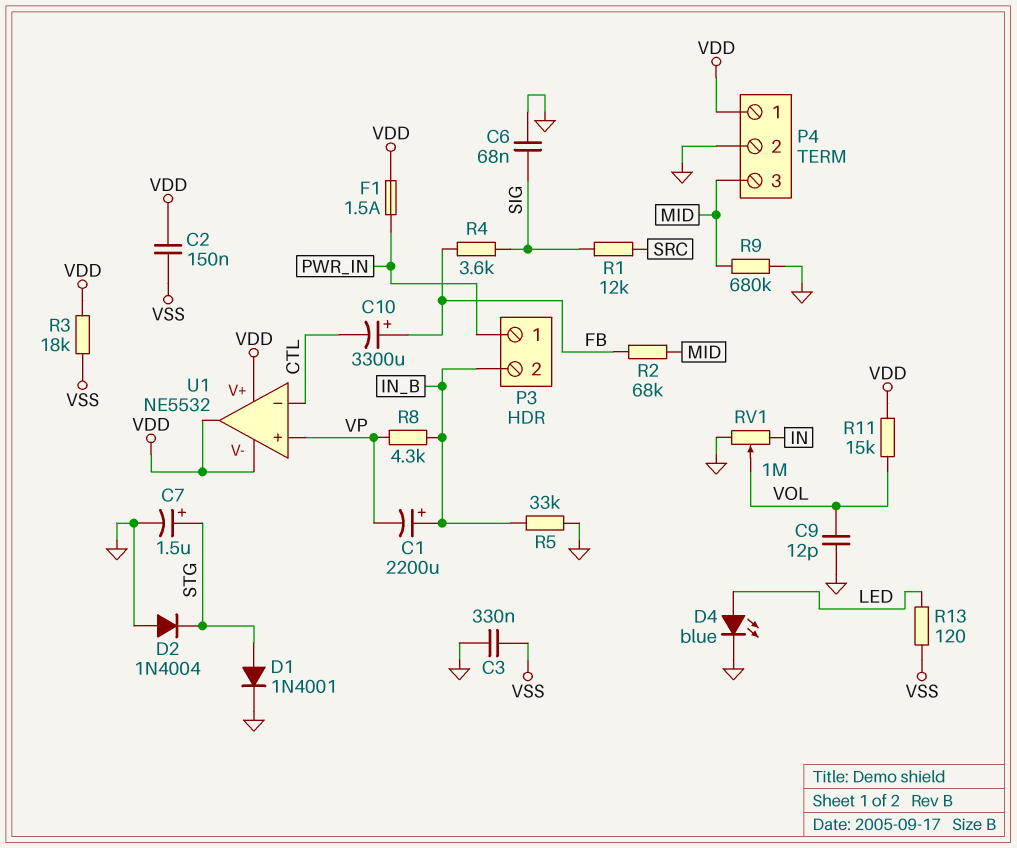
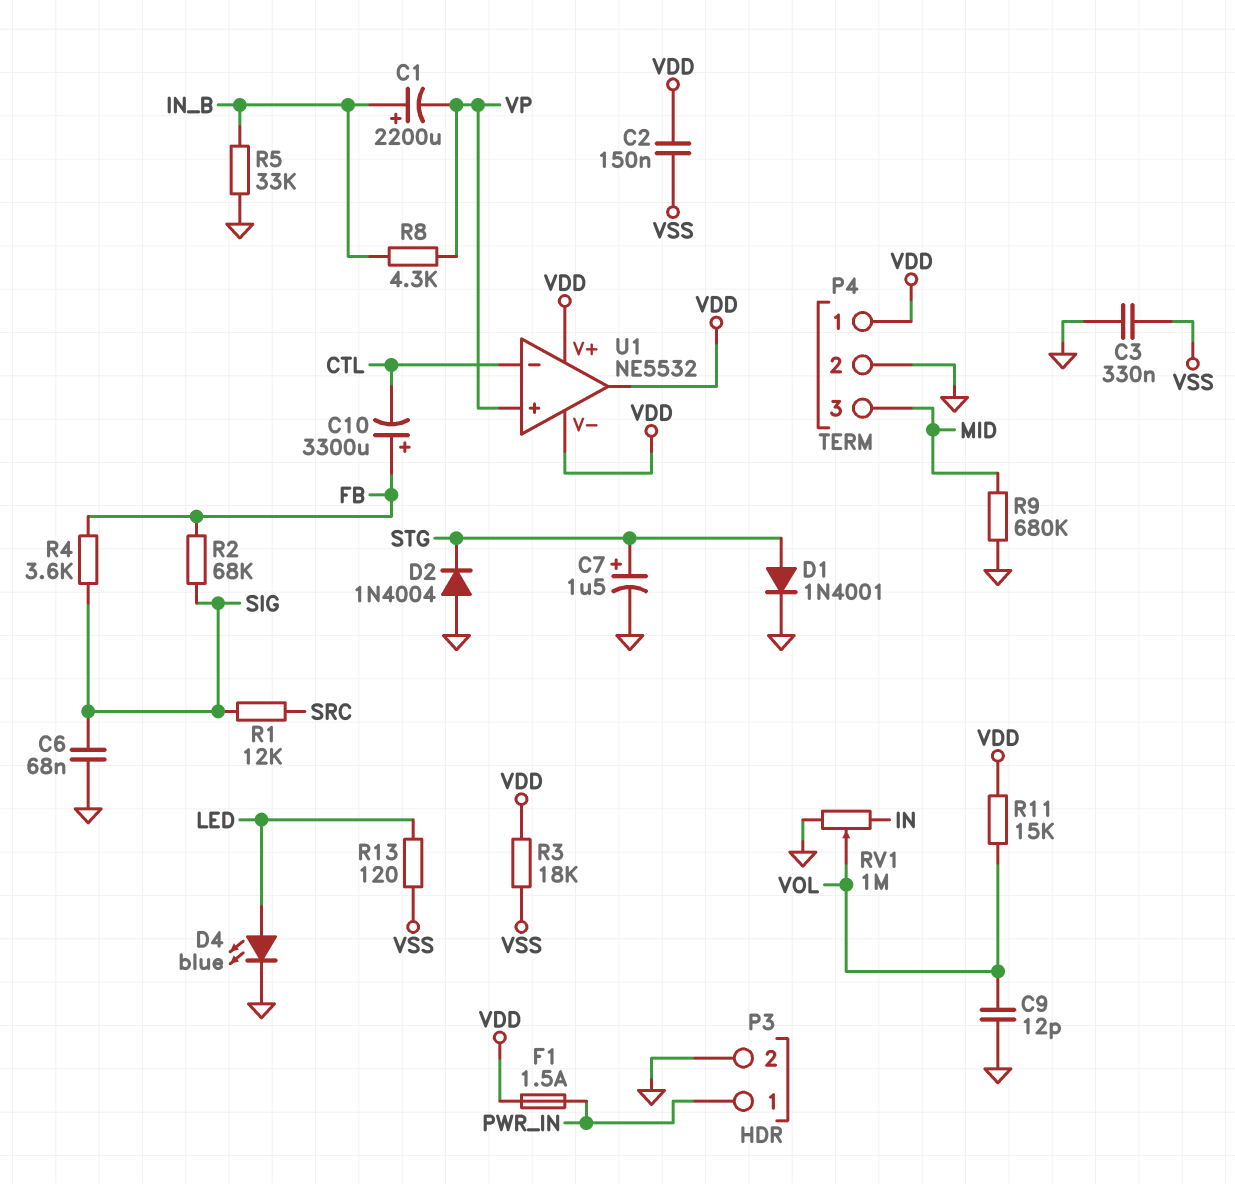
P3 pin 2: IN_B -> GND
R2: 68k (FB, MID) -> 68k (FB, SIG)

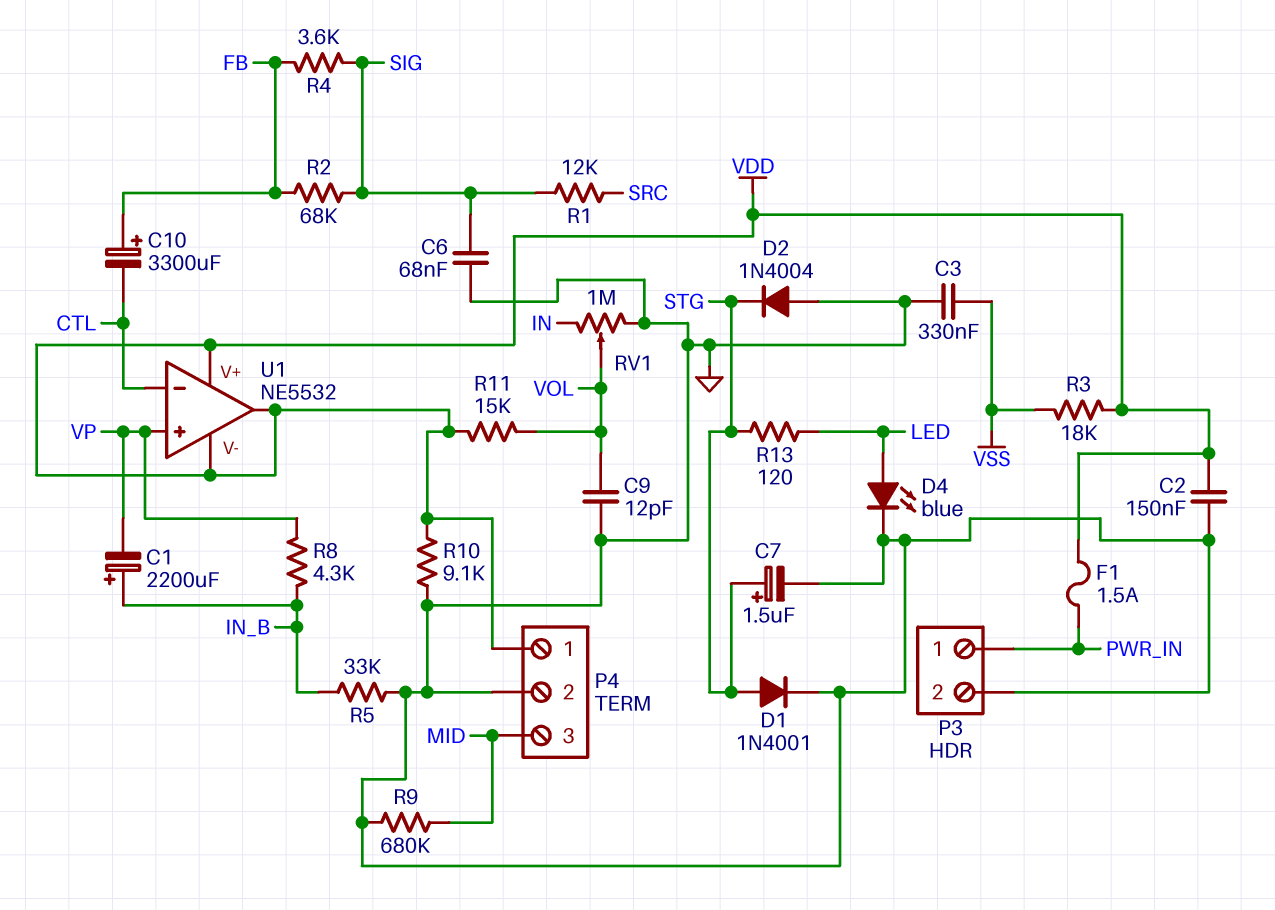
C2: 150nF (VDD, VSS) -> 150nF (GND, VDD)
R10: none -> 9.1k (GND, VDD)
R13: 120 (LED, VSS) -> 120 (LED, STG)

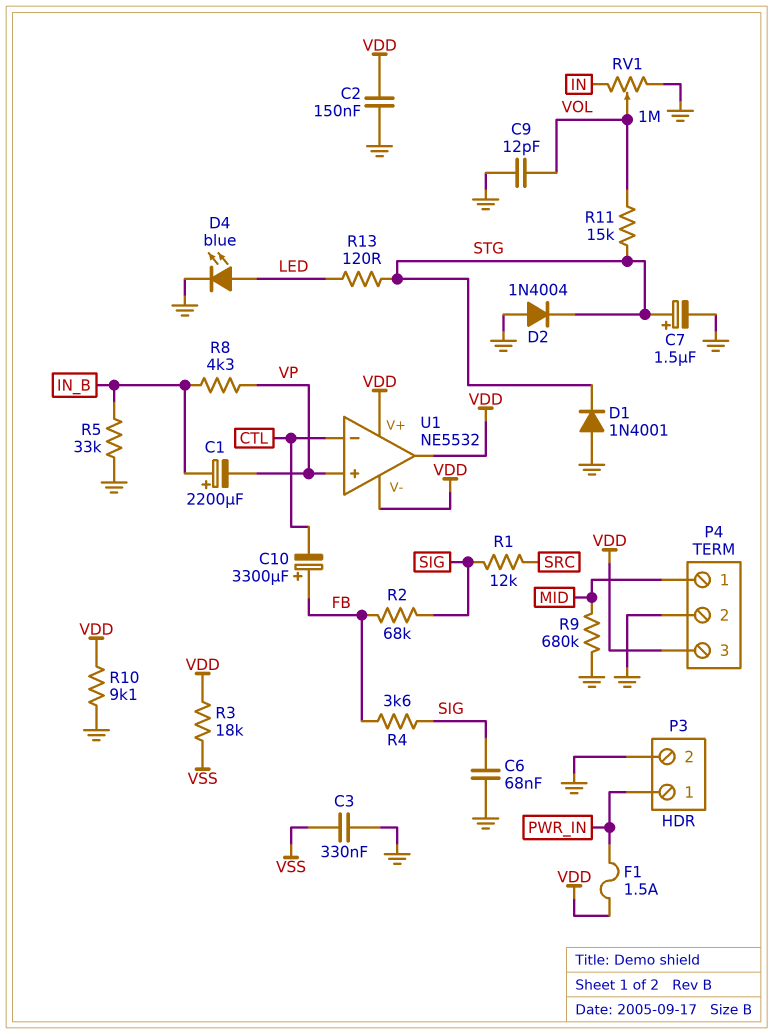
D1: diode 1N4001 (A STG, K GND) -> diode 1N4001 (A GND, K STG)
P4 pin 1: VDD -> MID
P4 pin 3: MID -> VDD
R11: 15k (VDD, VOL) -> 15k (STG, VOL)

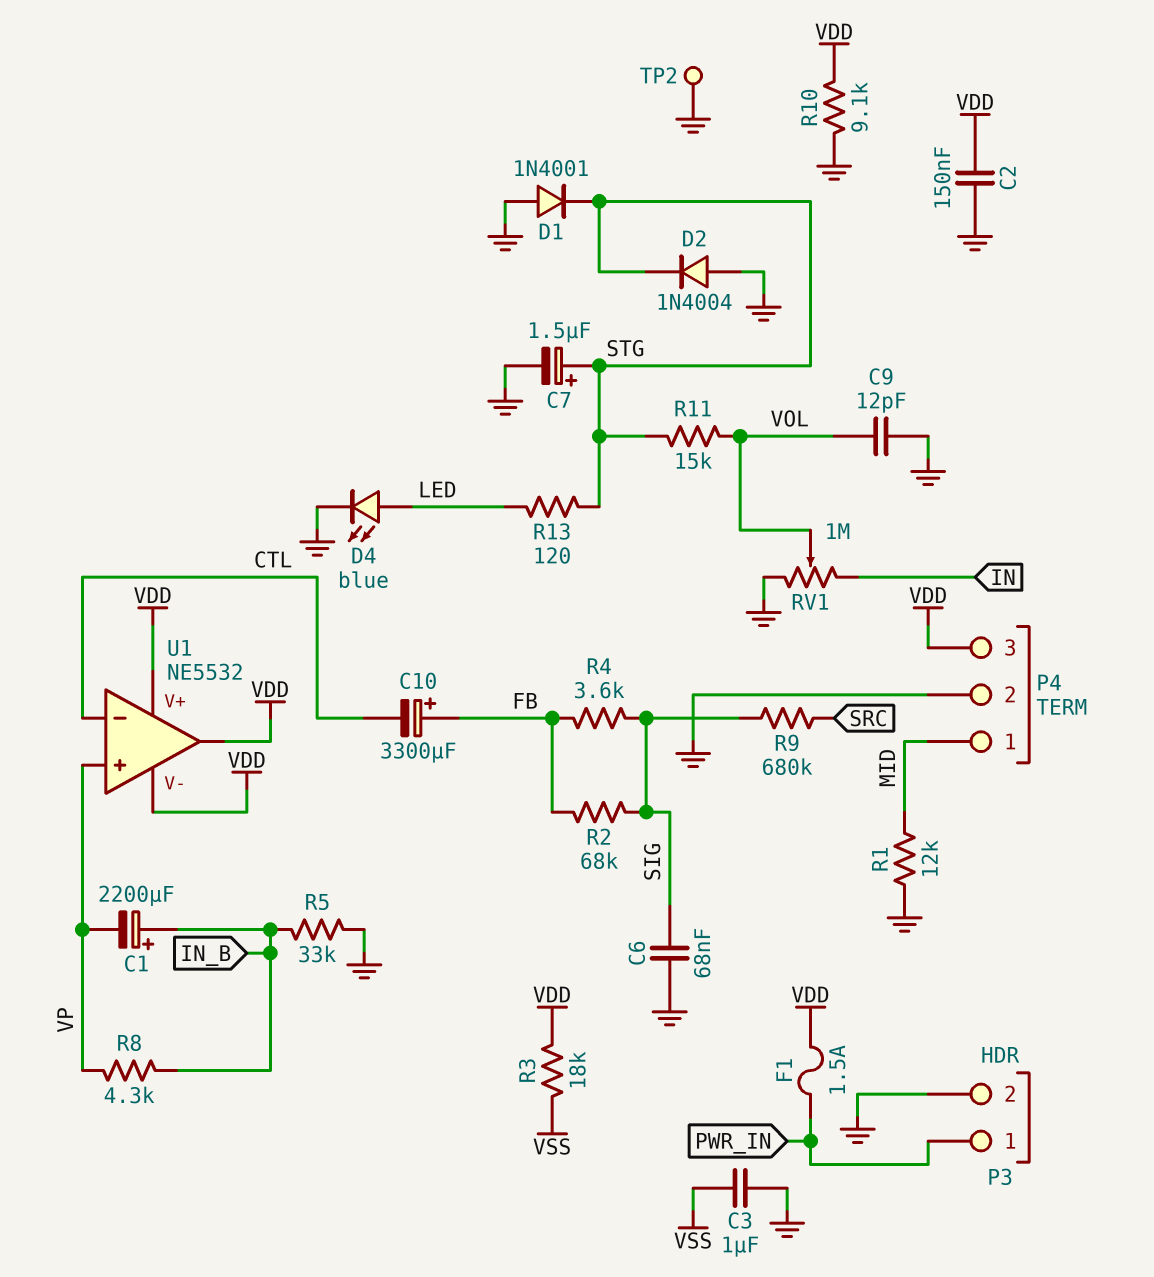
C3: 330nF (GND, VSS) -> 1uF (GND, VSS)
R1: 12k (SIG, SRC) -> 12k (GND, MID)
R9: 680k (GND, MID) -> 680k (SIG, SRC)
TP2: none -> test point (GND)

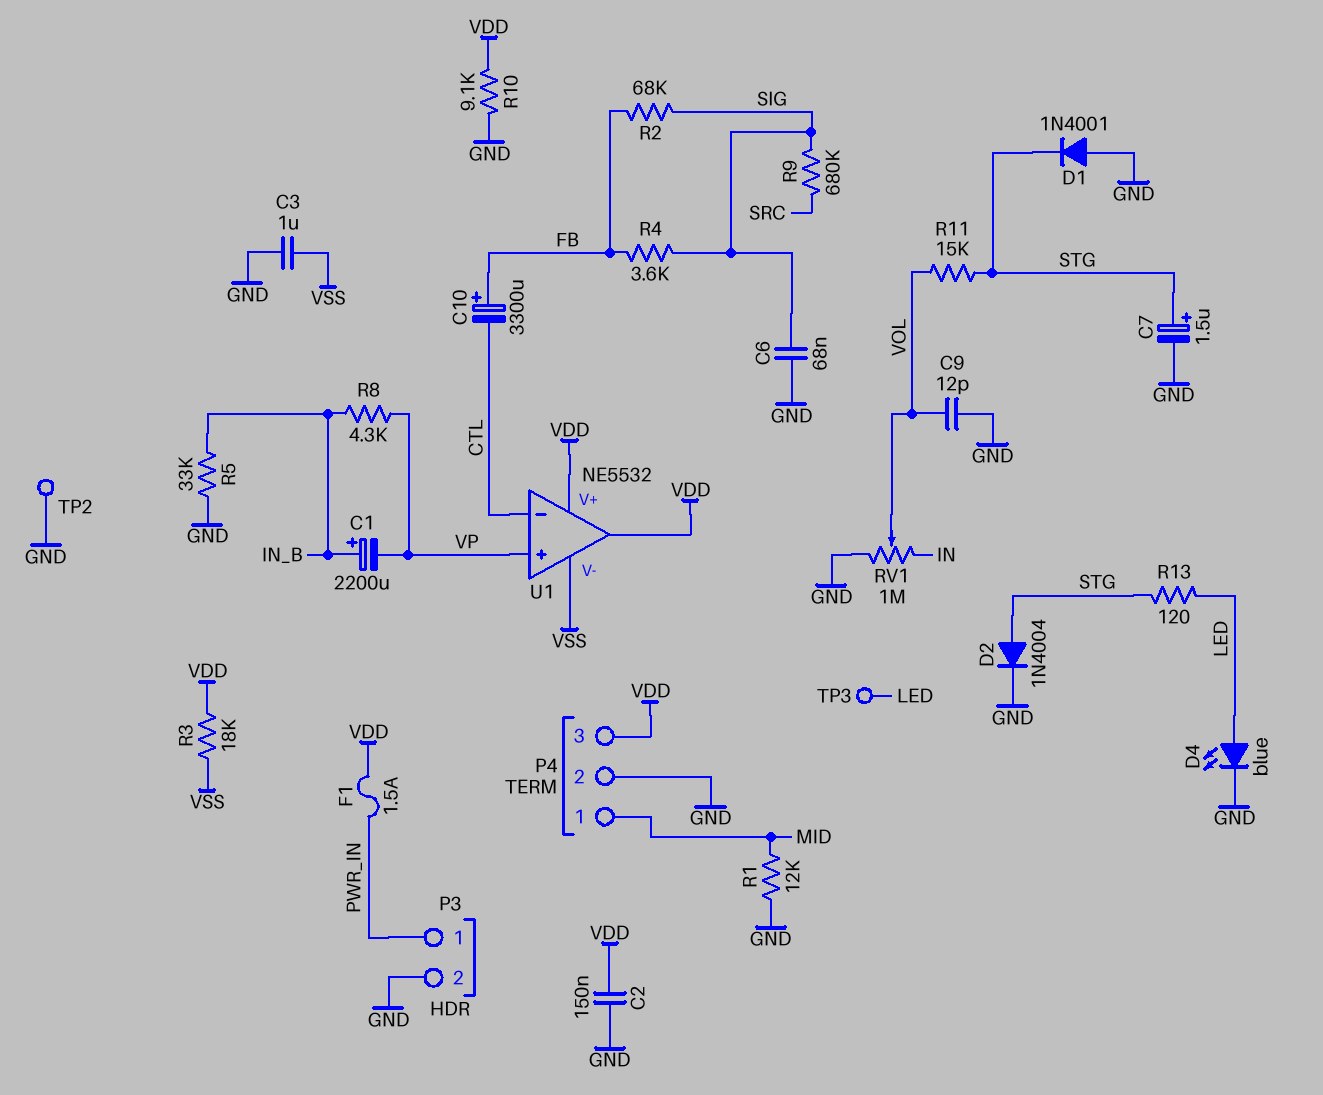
D2: diode 1N4004 (A GND, K STG) -> diode 1N4004 (A STG, K GND)
TP3: none -> test point (LED)
U1 pin V-: VDD -> VSS

